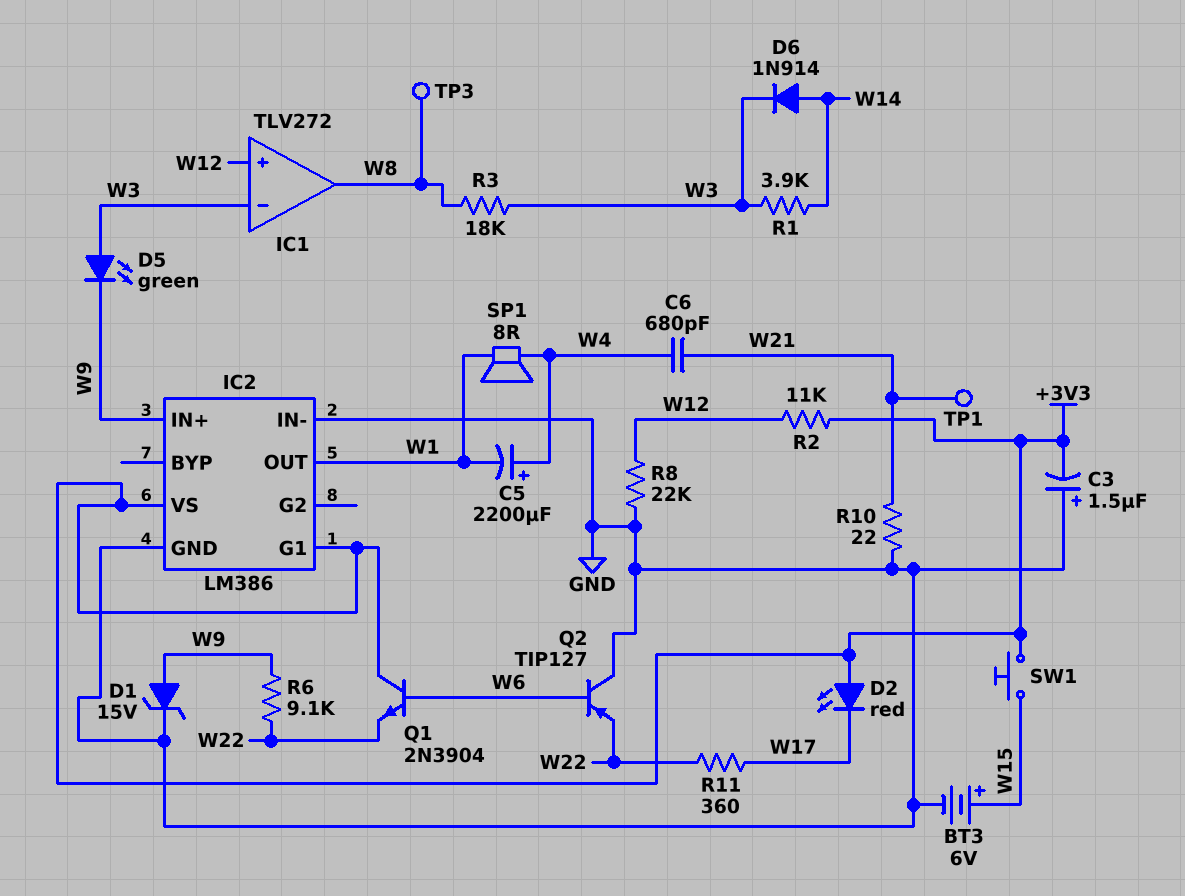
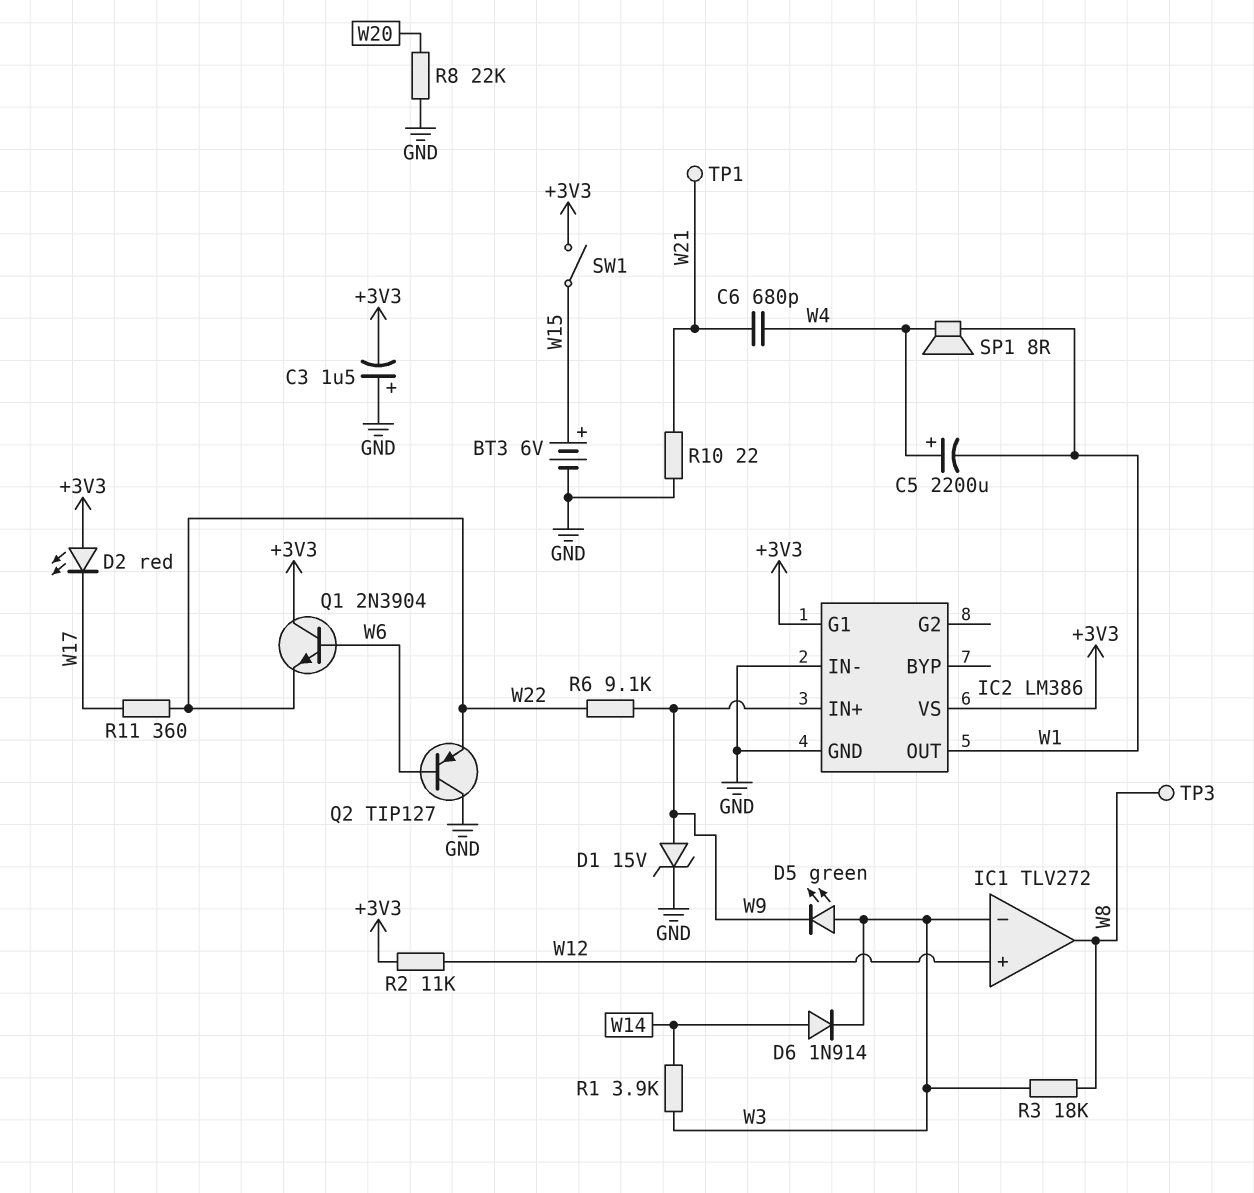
R8: 22k (GND, W12) -> 22k (GND, W20)
SW1: button (+3V3, W15) -> switch (+3V3, W15)

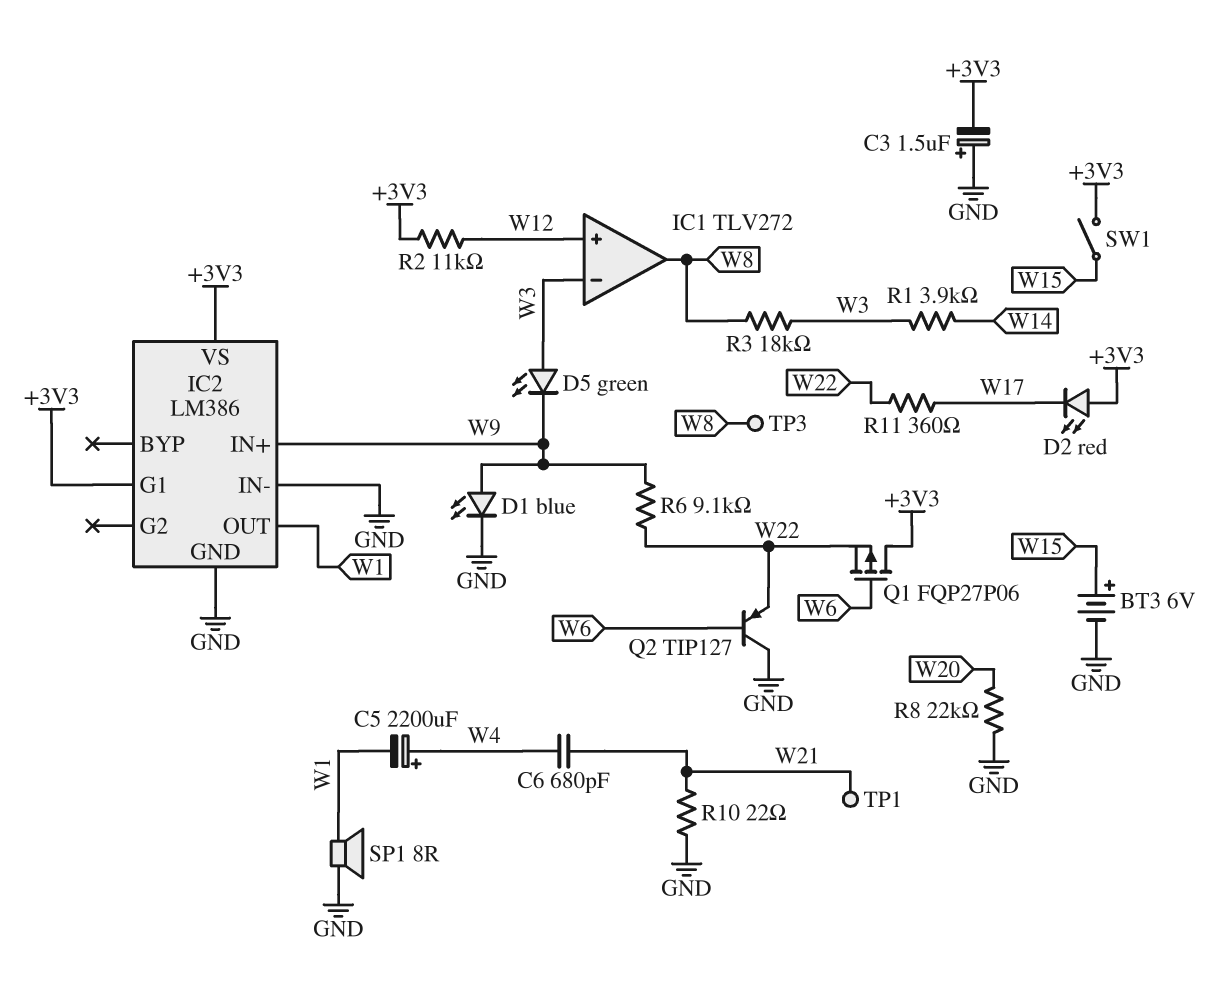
D1: zener 15V (A W9, K GND) -> LED blue (A W9, K GND)
D6: diode 1N914 (A W14, K W3) -> none
Q1: NPN 2N3904 (B W6, C +3V3, E W22) -> PMOS FQP27P06 (G W6, D +3V3, S W22)
SP1: speaker 8R (W1, W4) -> speaker 8R (GND, W1)

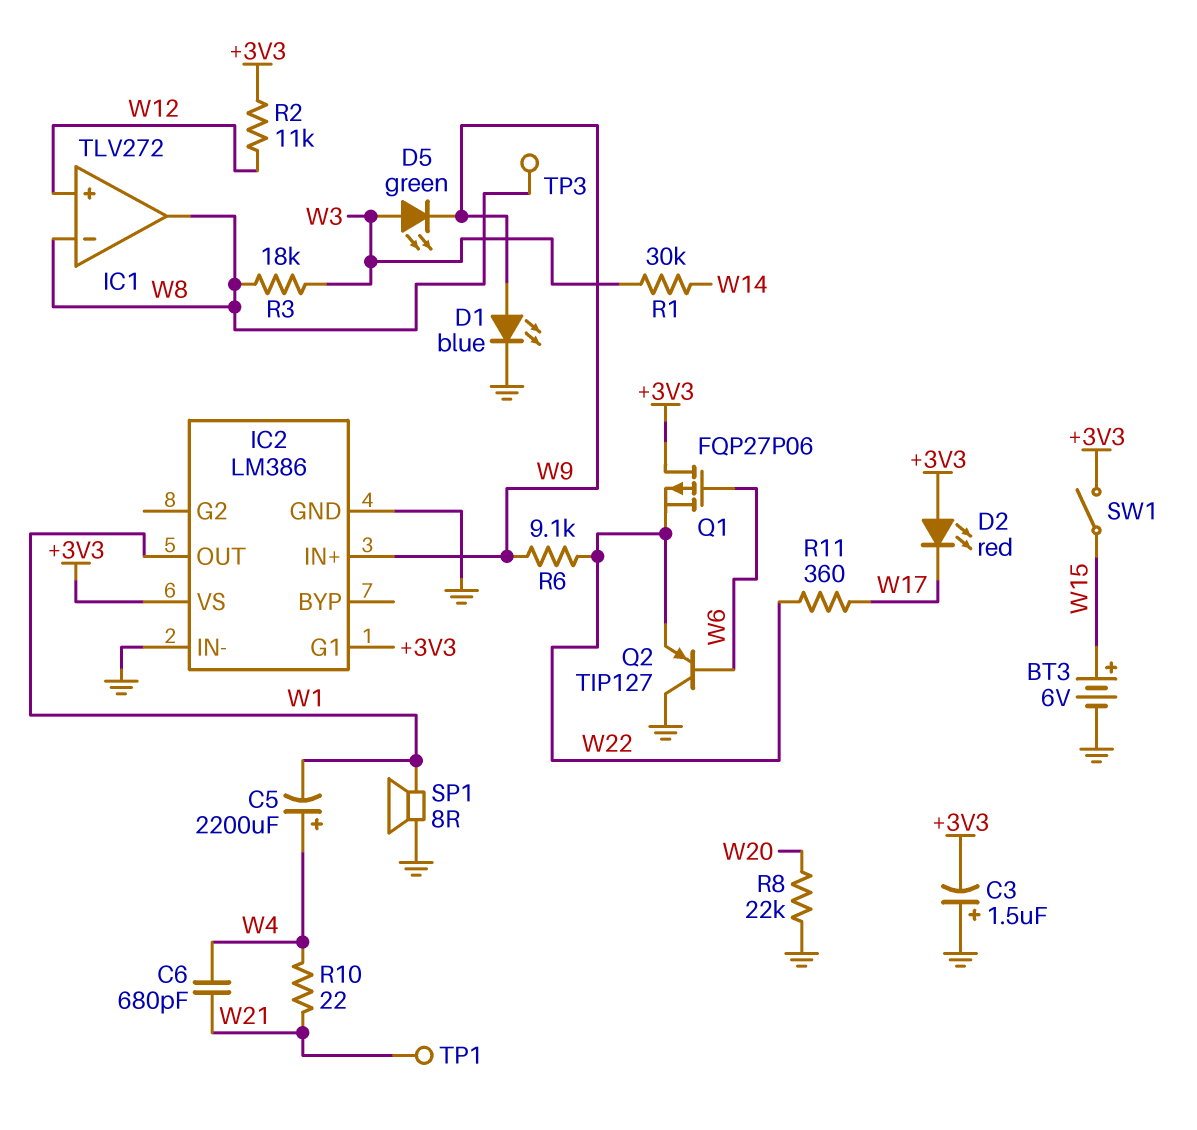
IC1 pin in-: W3 -> W8
R1: 3.9k (W3, W14) -> 30k (W3, W14)
R10: 22 (GND, W21) -> 22 (W4, W21)

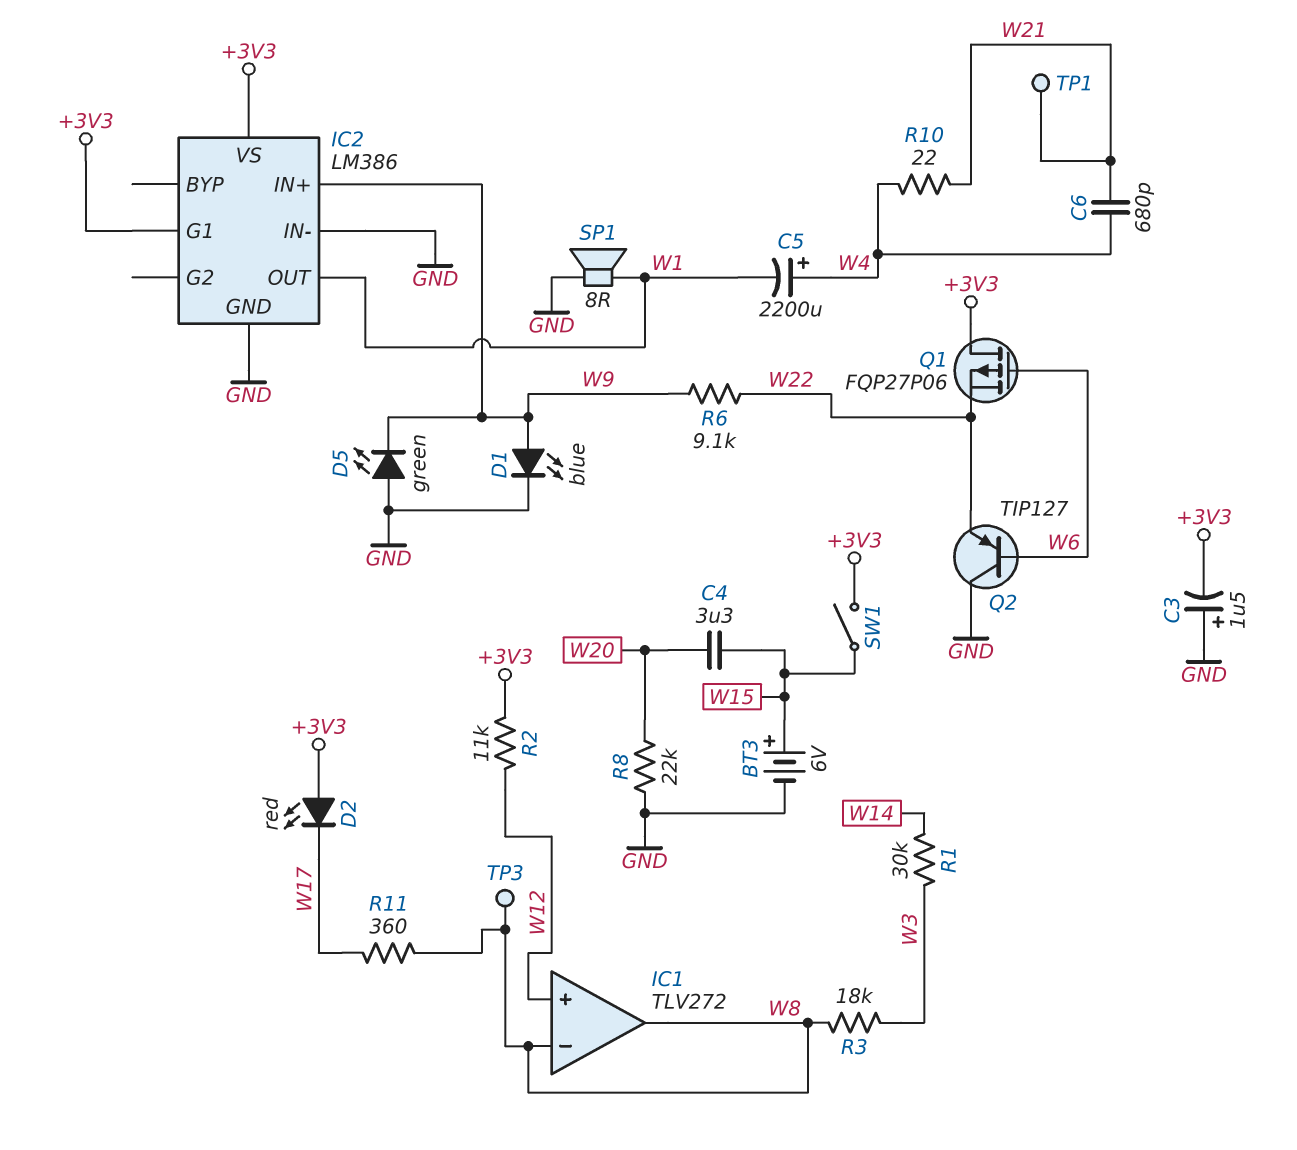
C4: none -> 3.3uF (W15, W20)
D5: LED green (A W3, K W9) -> LED green (A GND, K W9)
R11: 360 (W17, W22) -> 360 (W8, W17)

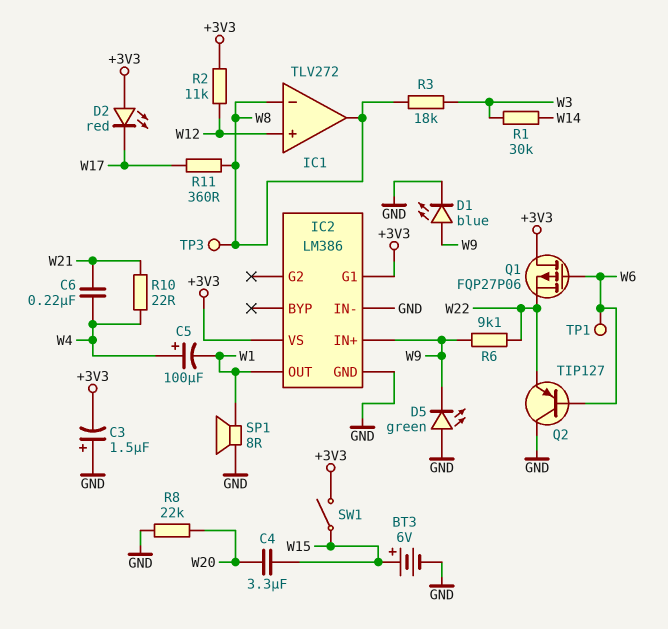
C5: 2200uF (plus W4, minus W1) -> 100uF (plus W4, minus W1)
C6: 680pF (W4, W21) -> 220nF (W4, W21)
TP1: test point (W21) -> test point (W6)

